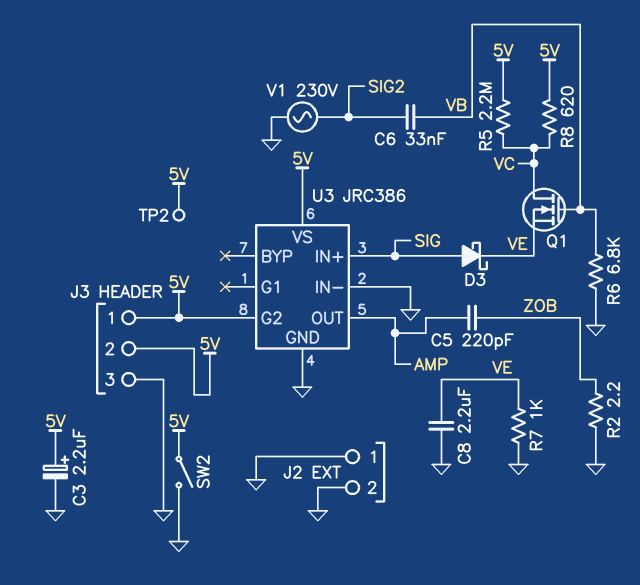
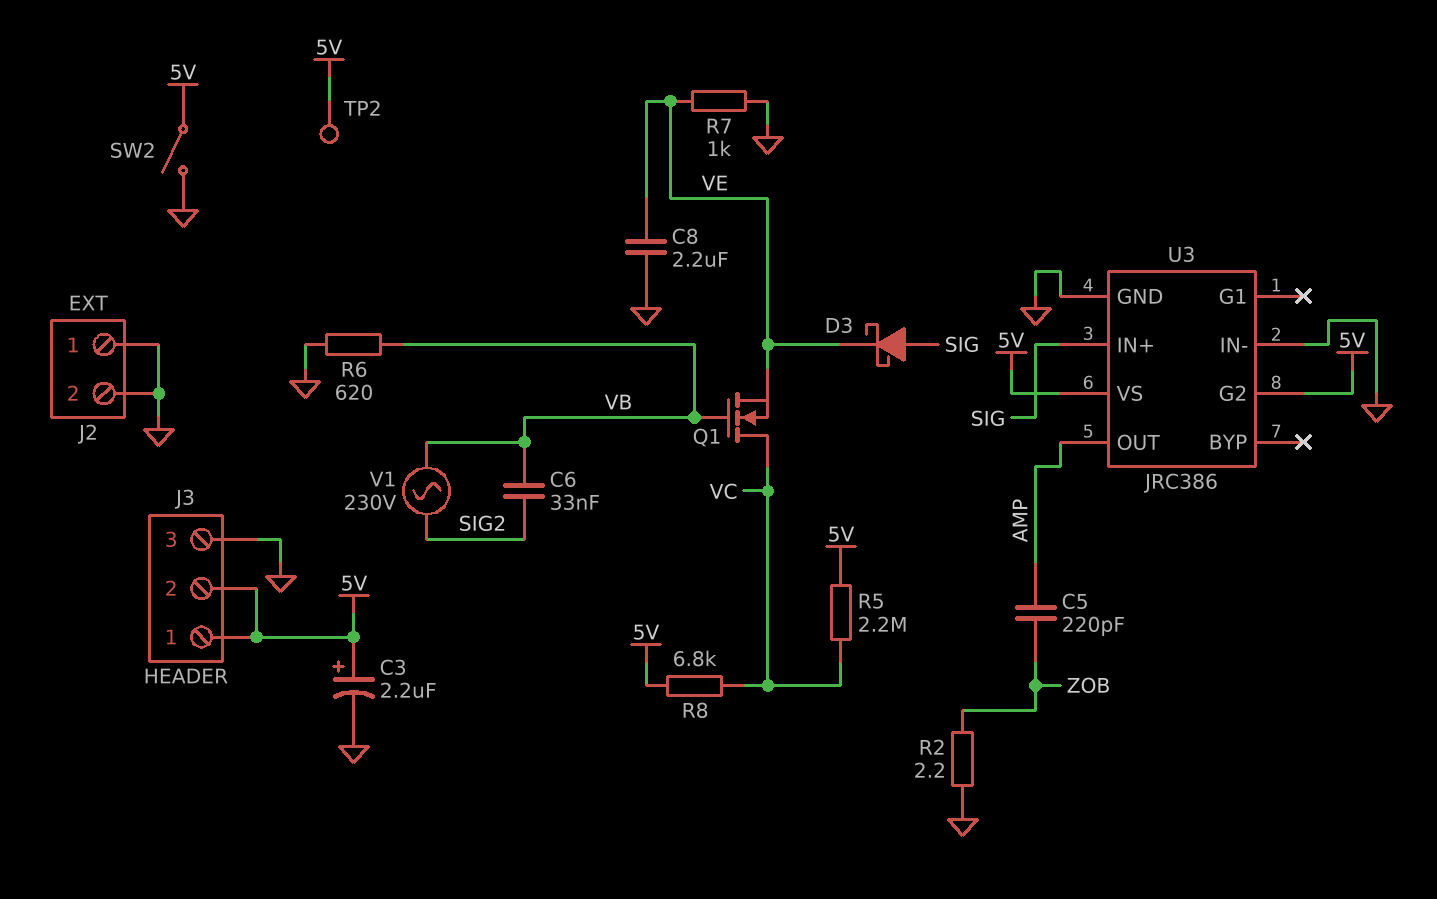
R6: 6.8k (GND, VB) -> 620 (GND, VB)
R8: 620 (5V, VC) -> 6.8k (5V, VC)
V1: AC 230V (GND, SIG2) -> AC 230V (SIG2, VB)

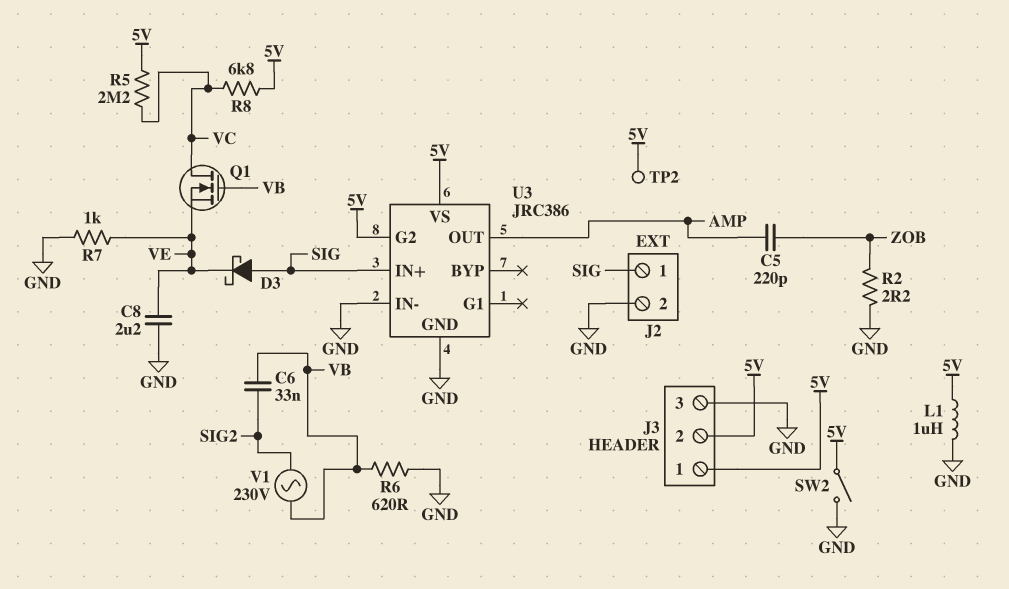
C3: 2.2uF (plus 5V, minus GND) -> none
J2 pin 1: GND -> SIG
L1: none -> 1uH (5V, GND)

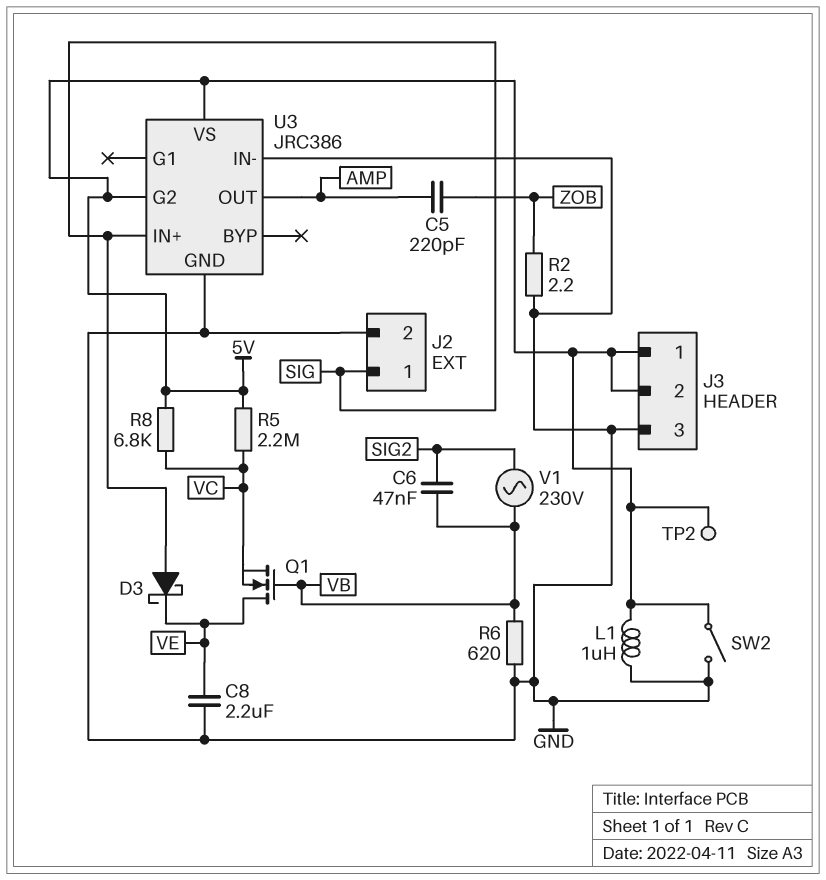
C6: 33nF (SIG2, VB) -> 47nF (SIG2, VB)
Q1: NMOS (G VB, D VC, S VE) -> NMOS (G VB, D VE, S VC)
R7: 1k (GND, VE) -> none

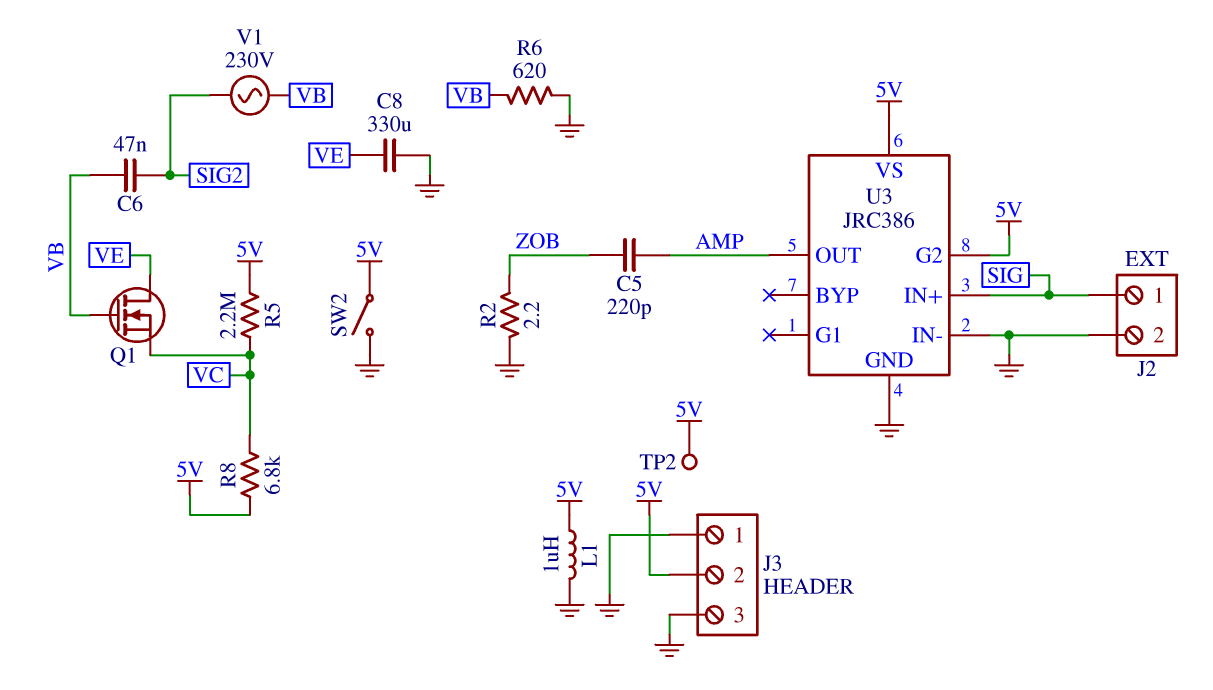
C8: 2.2uF (GND, VE) -> 330uF (GND, VE)
D3: schottky (A SIG, K VE) -> none
J3 pin 1: 5V -> GND

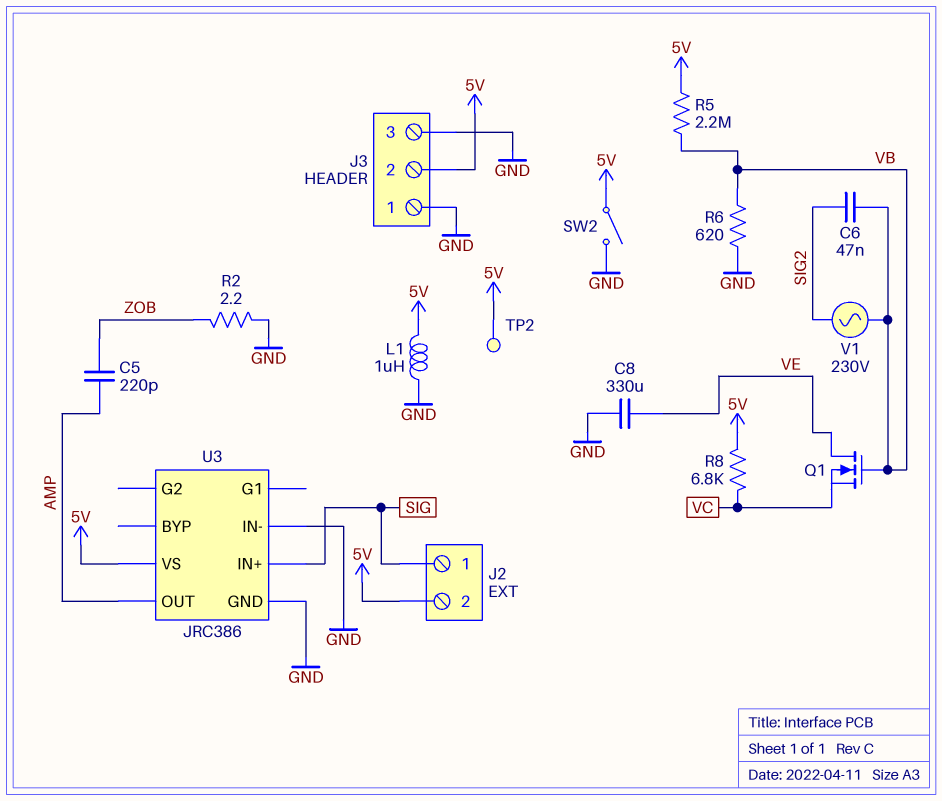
J2 pin 2: GND -> 5V
R5: 2.2M (5V, VC) -> 2.2M (5V, VB)
U3 pin G2: 5V -> none

